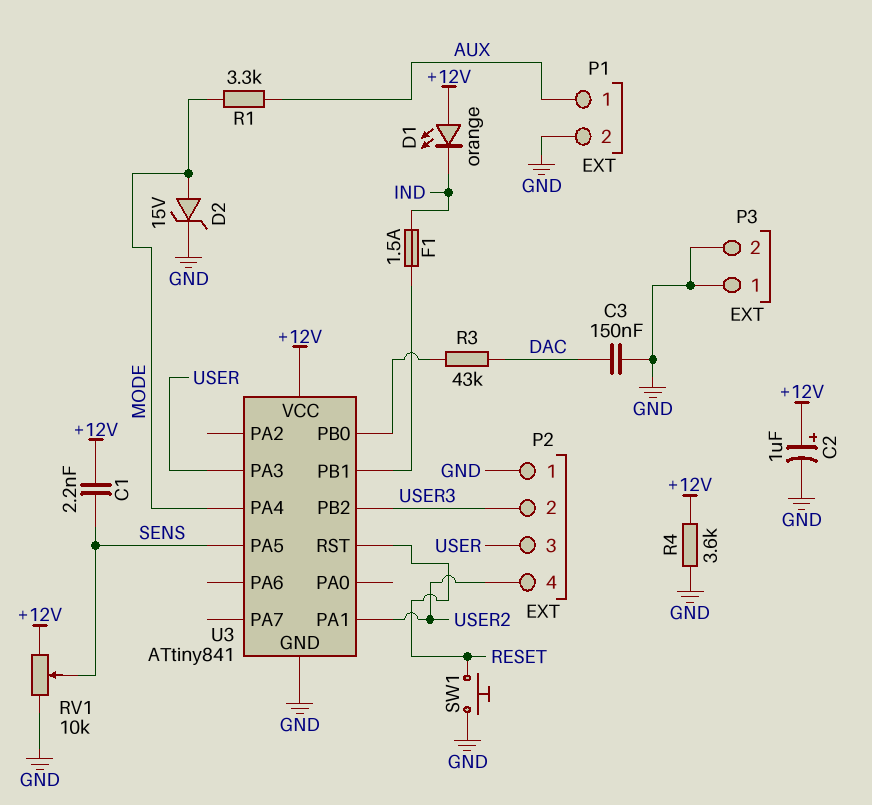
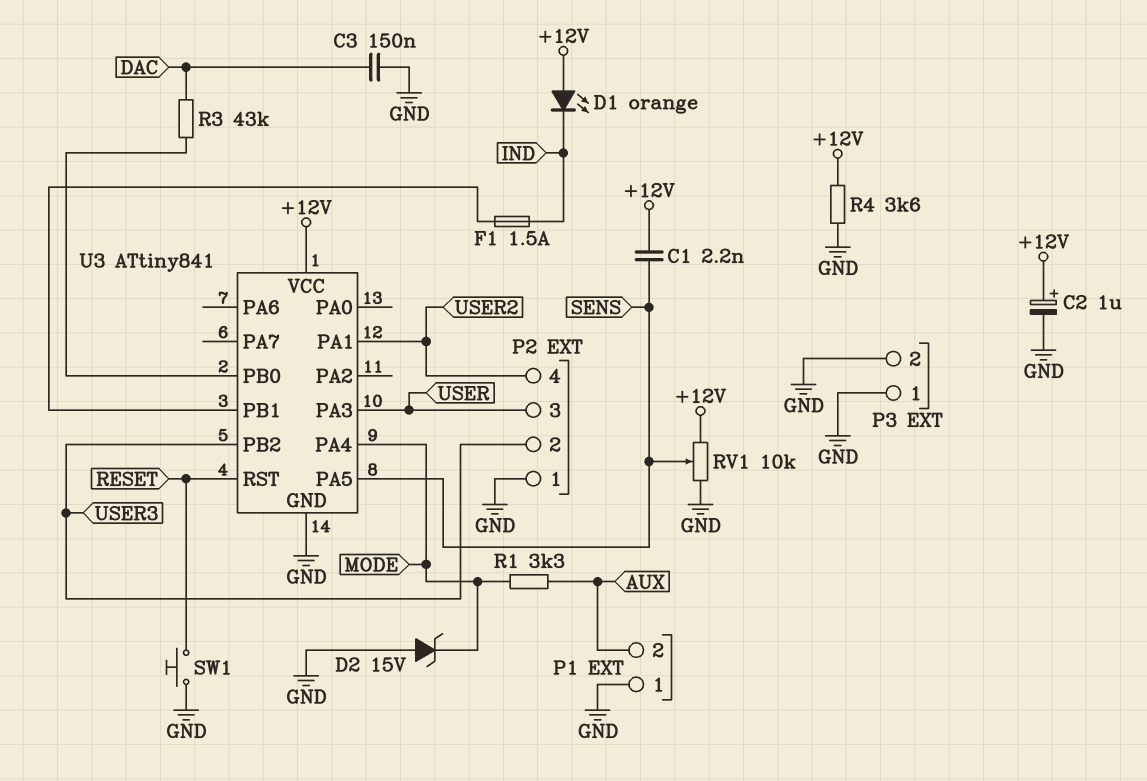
D2: zener 15V (A MODE, K GND) -> zener 15V (A GND, K MODE)
P1 pin 1: AUX -> GND
P1 pin 2: GND -> AUX

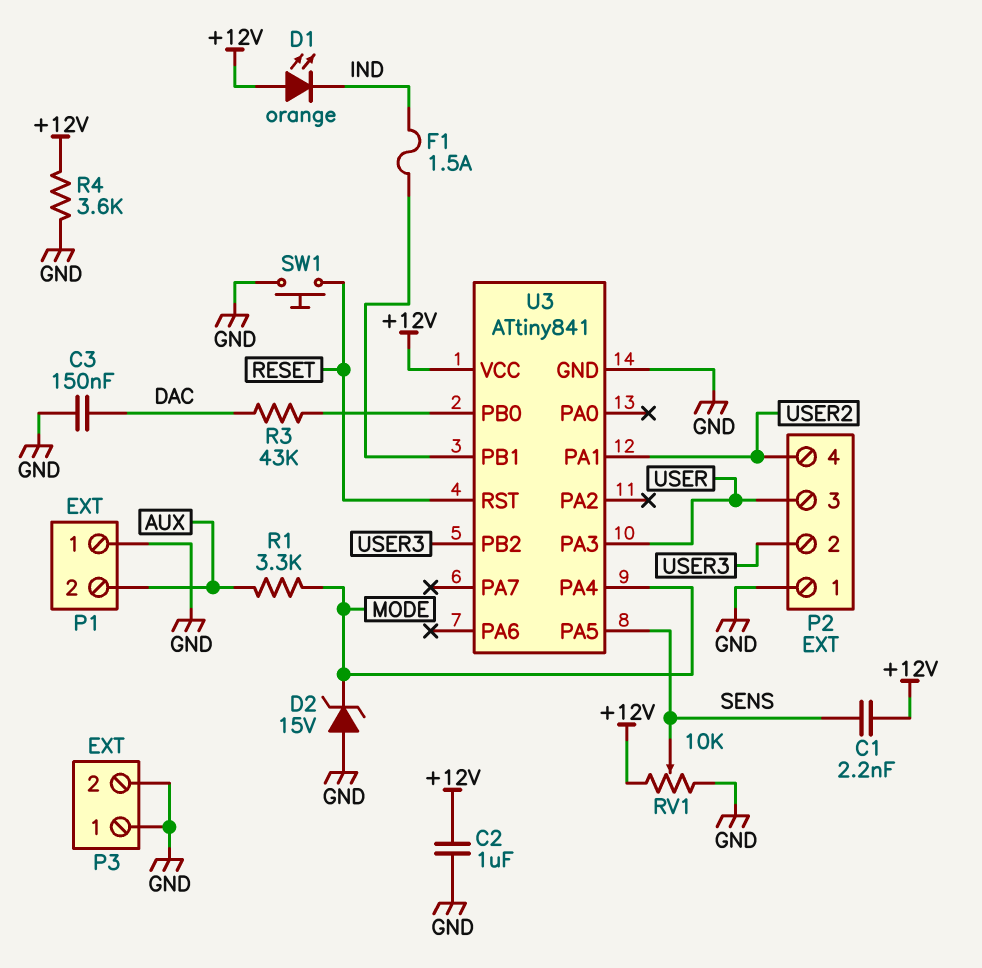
C2: 1uF (plus +12V, minus GND) -> 1uF (+12V, GND)

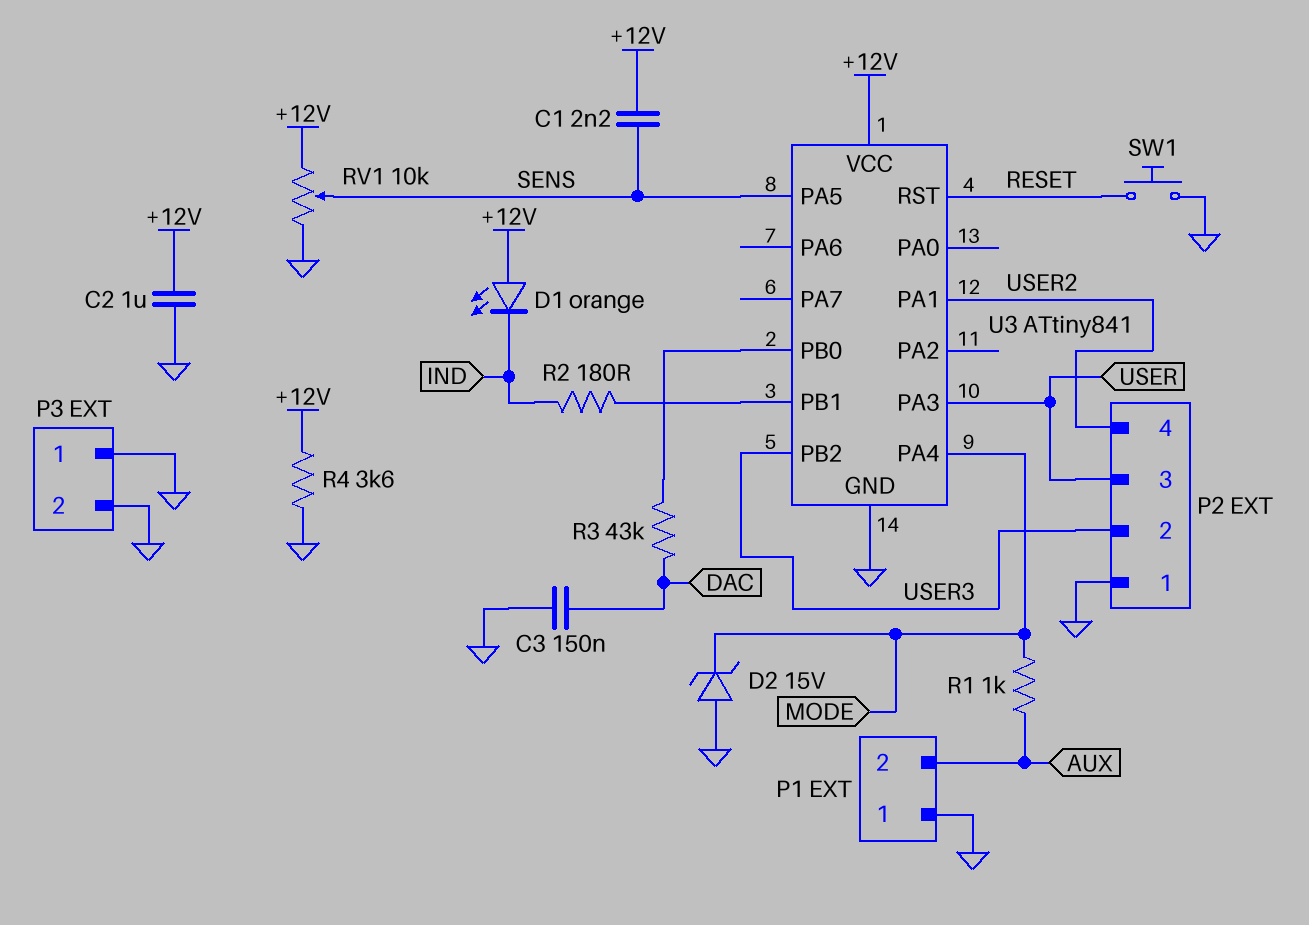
F1: 1.5A (IND, U3/PB1) -> none
R1: 3.3k (AUX, MODE) -> 1k (AUX, MODE)
R2: none -> 180 (IND, U3/PB1)

